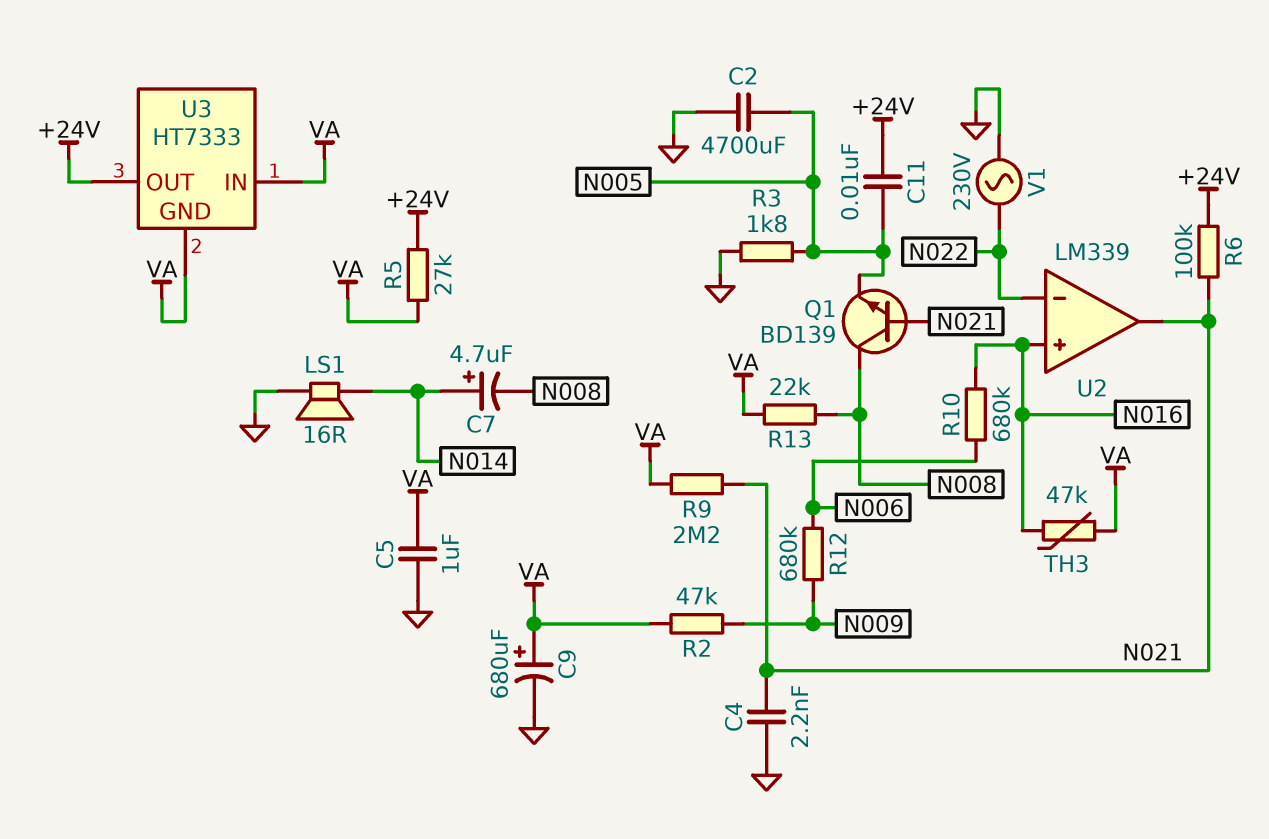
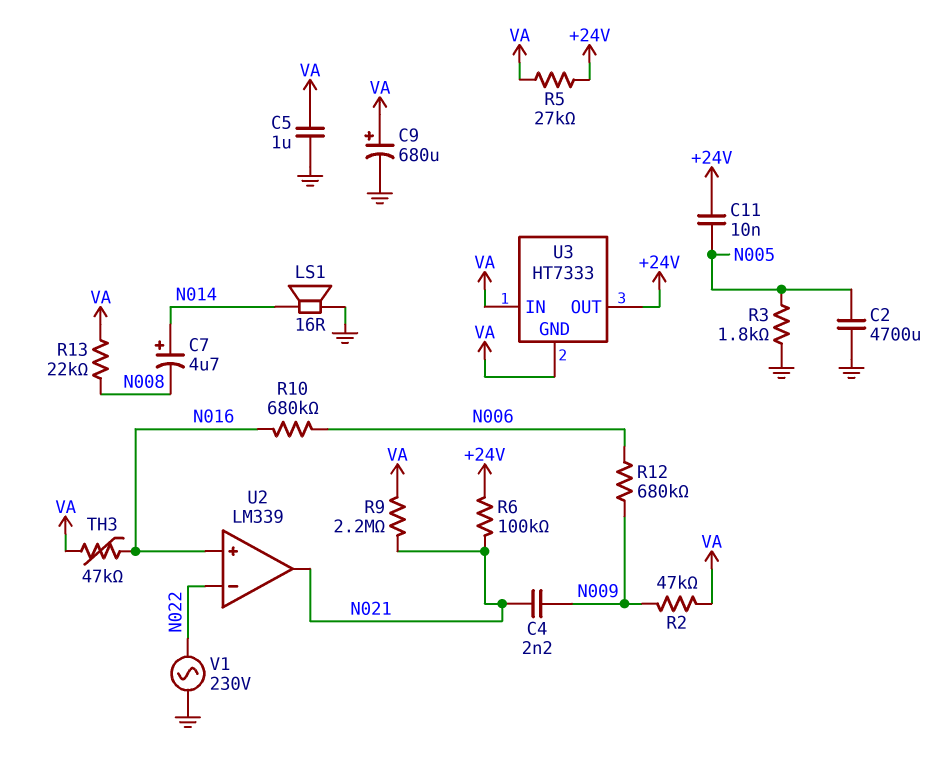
C4: 2.2nF (GND, N021) -> 2.2nF (N009, N021)
Q1: NPN BD139 (B N021, C N008, E N005) -> none

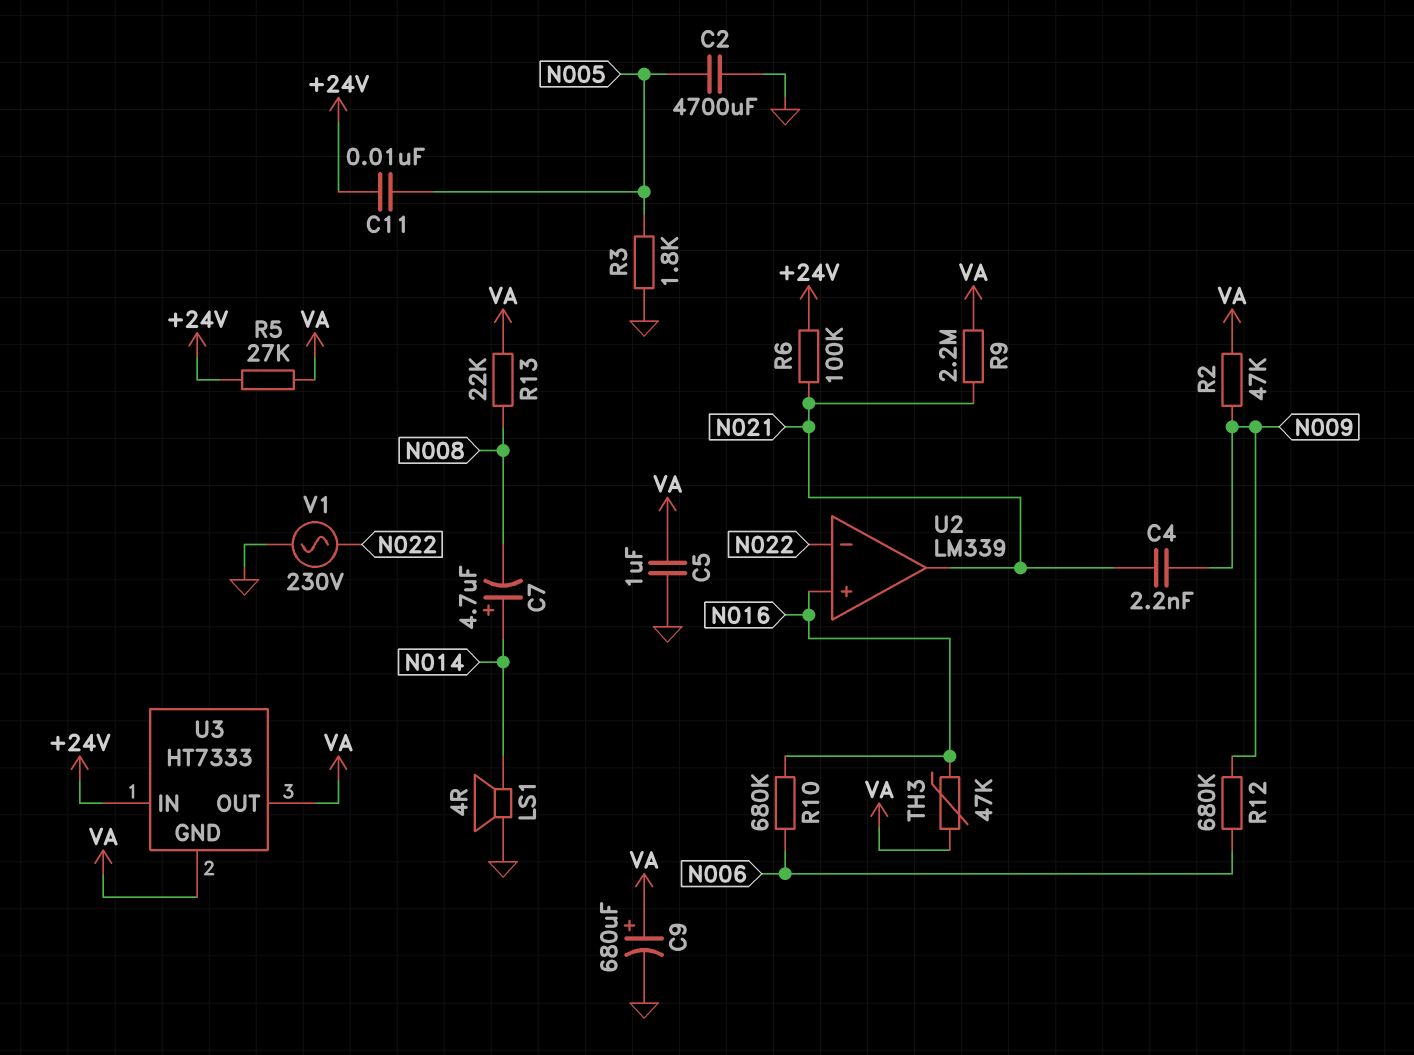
LS1: speaker 16R (GND, N014) -> speaker 4R (GND, N014)
U3 pin IN: VA -> +24V
U3 pin OUT: +24V -> VA

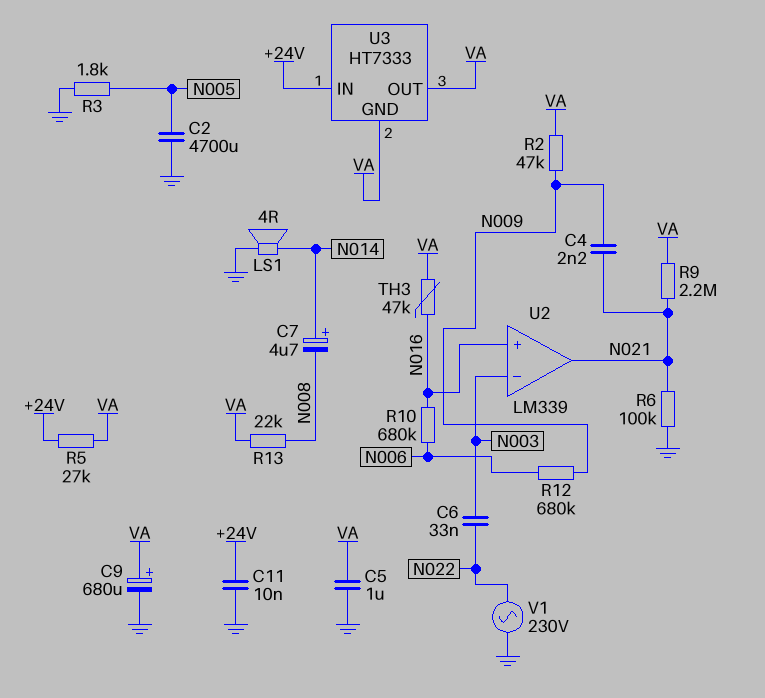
C6: none -> 33nF (N003, N022)
C11: 10nF (+24V, N005) -> 10nF (+24V, GND)
R6: 100k (+24V, N021) -> 100k (GND, N021)
U2 pin in-: N022 -> N003

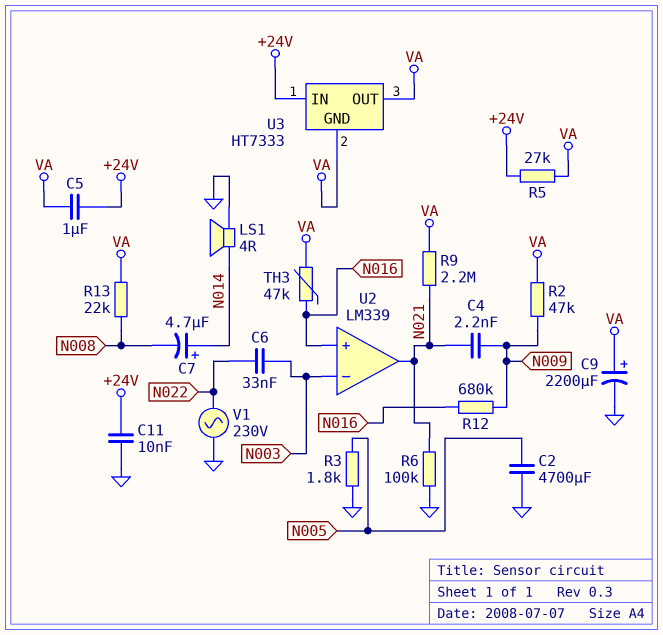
C5: 1uF (GND, VA) -> 1uF (+24V, VA)
C9: 680uF (plus VA, minus GND) -> 2200uF (plus VA, minus GND)
R10: 680k (N006, N016) -> none
R12: 680k (N006, N009) -> 680k (N009, N016)

